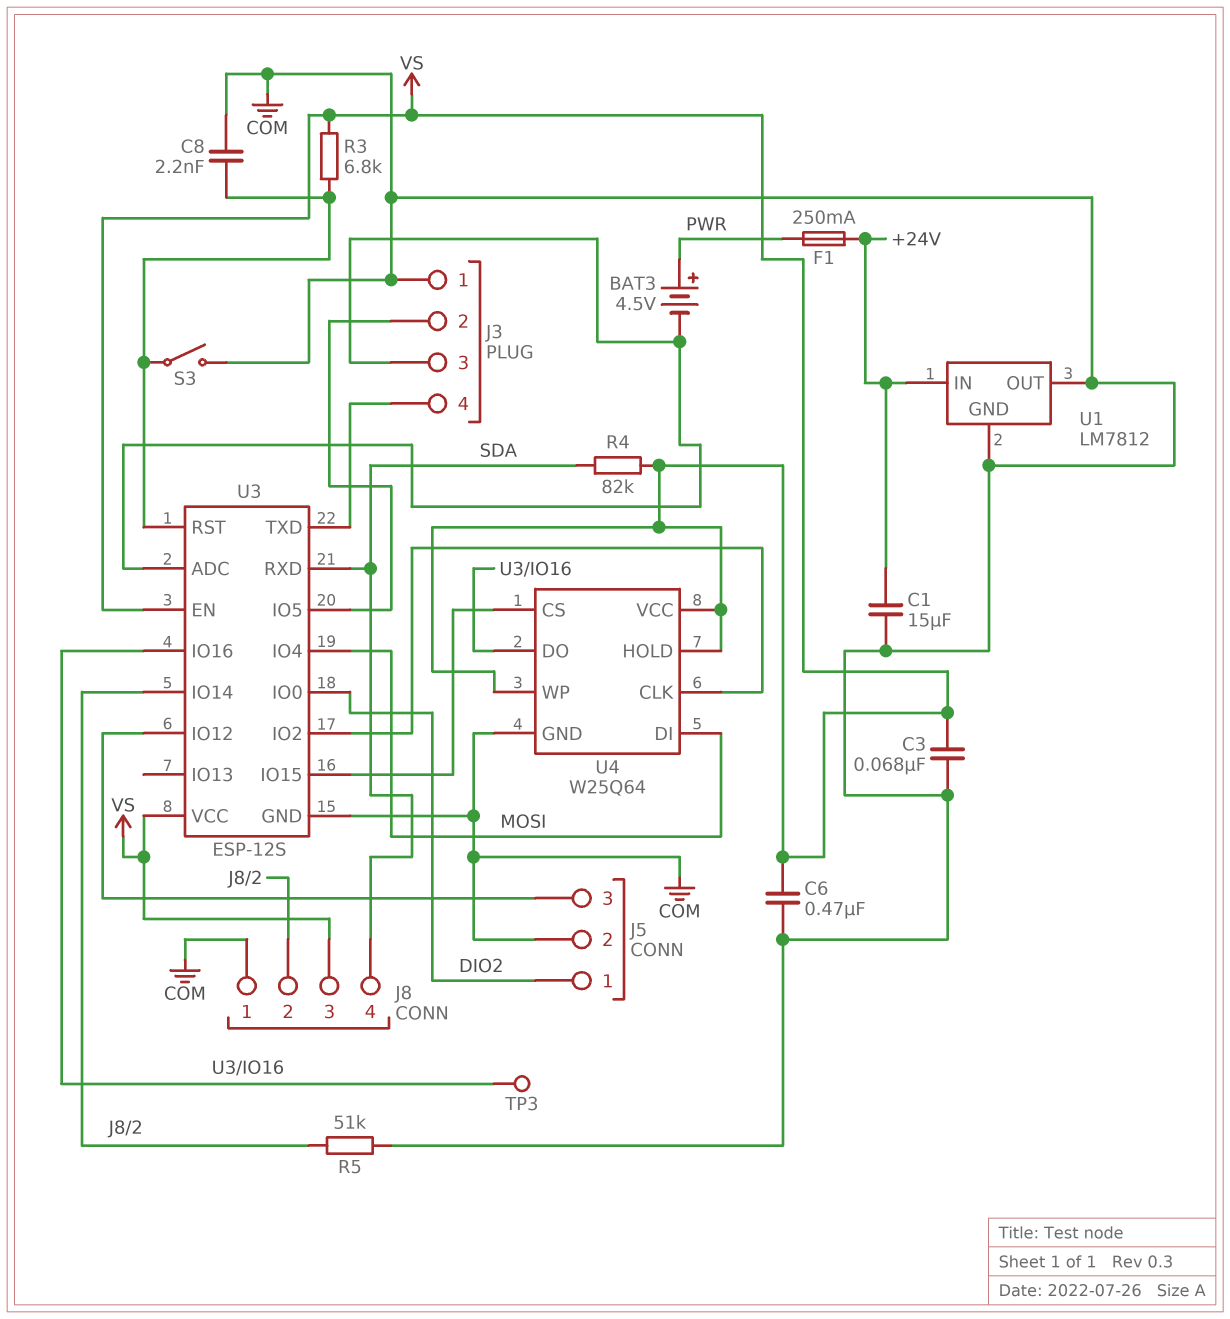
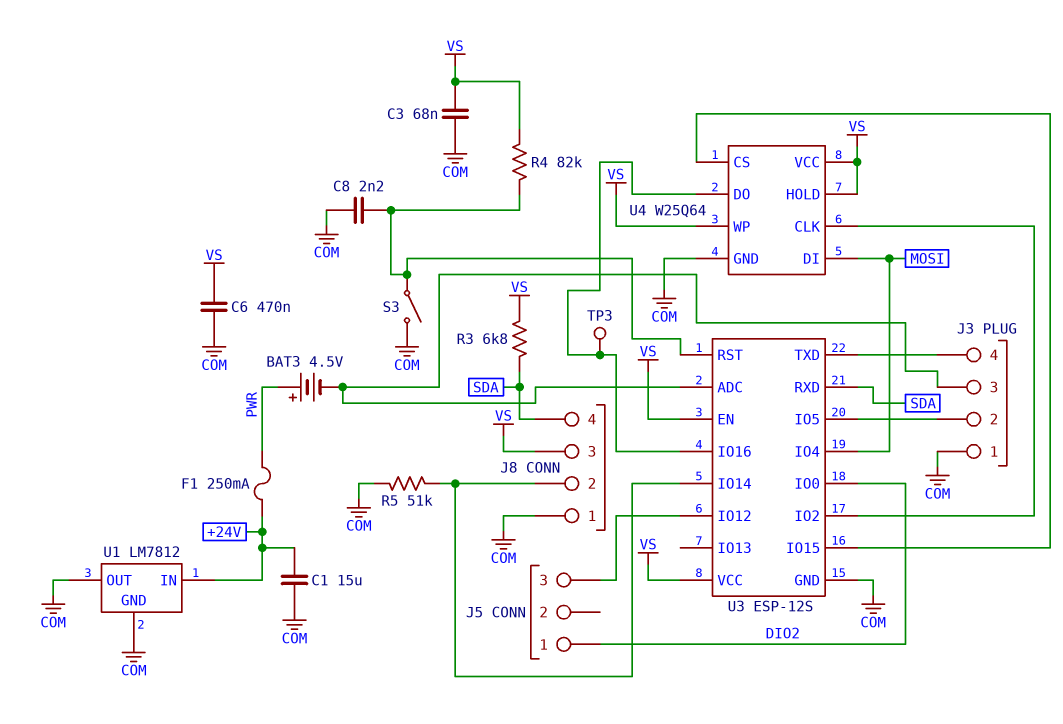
J5 pin 2: COM -> none
R3: 6.8k (U3/RST, VS) -> 6.8k (SDA, VS)
R4: 82k (SDA, VS) -> 82k (U3/RST, VS)

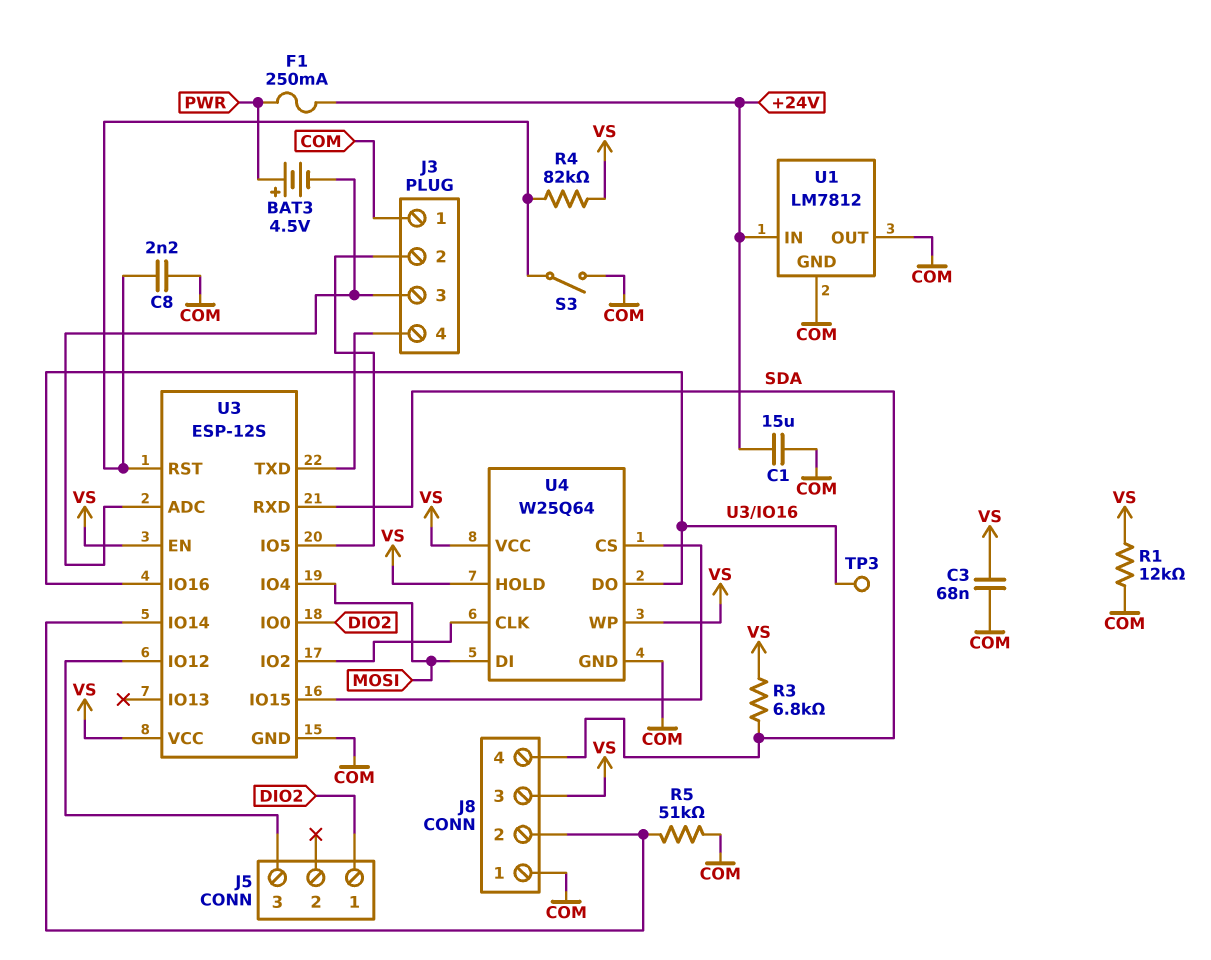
C6: 470nF (COM, VS) -> none
R1: none -> 12k (COM, VS)

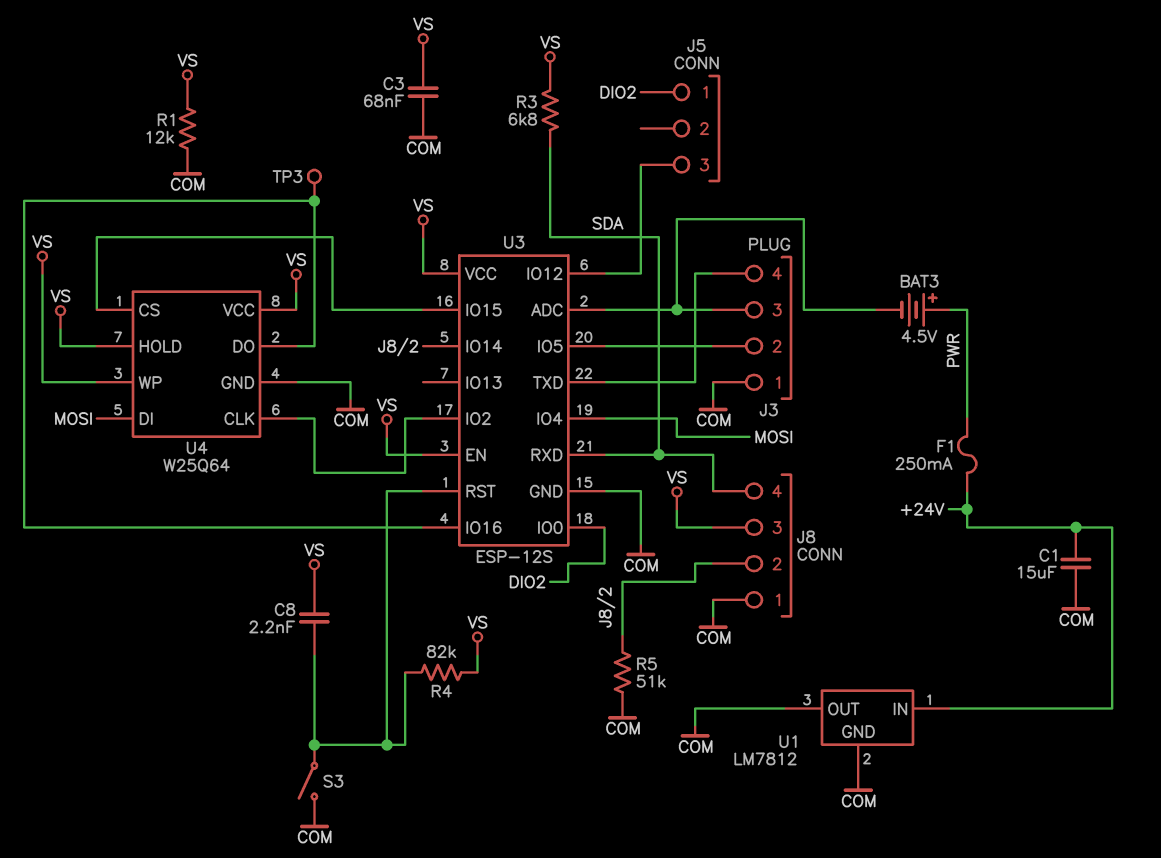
C8: 2.2nF (COM, U3/RST) -> 2.2nF (U3/RST, VS)

